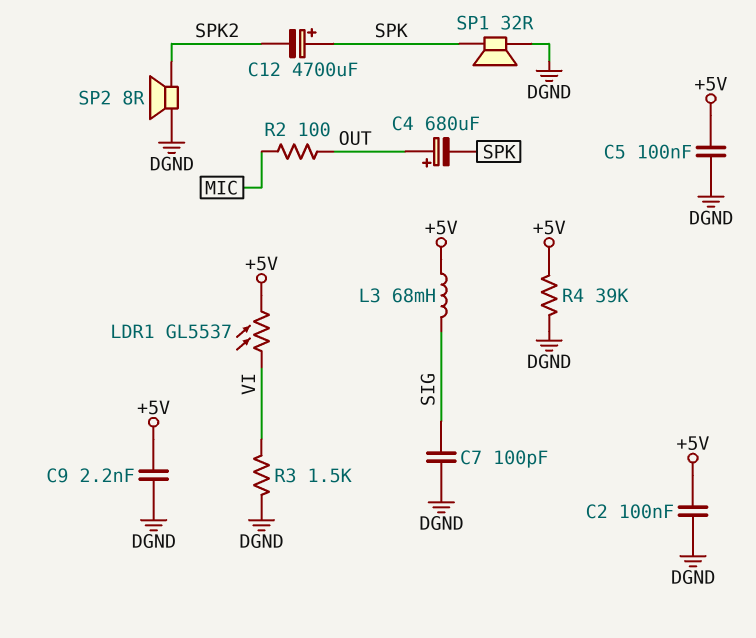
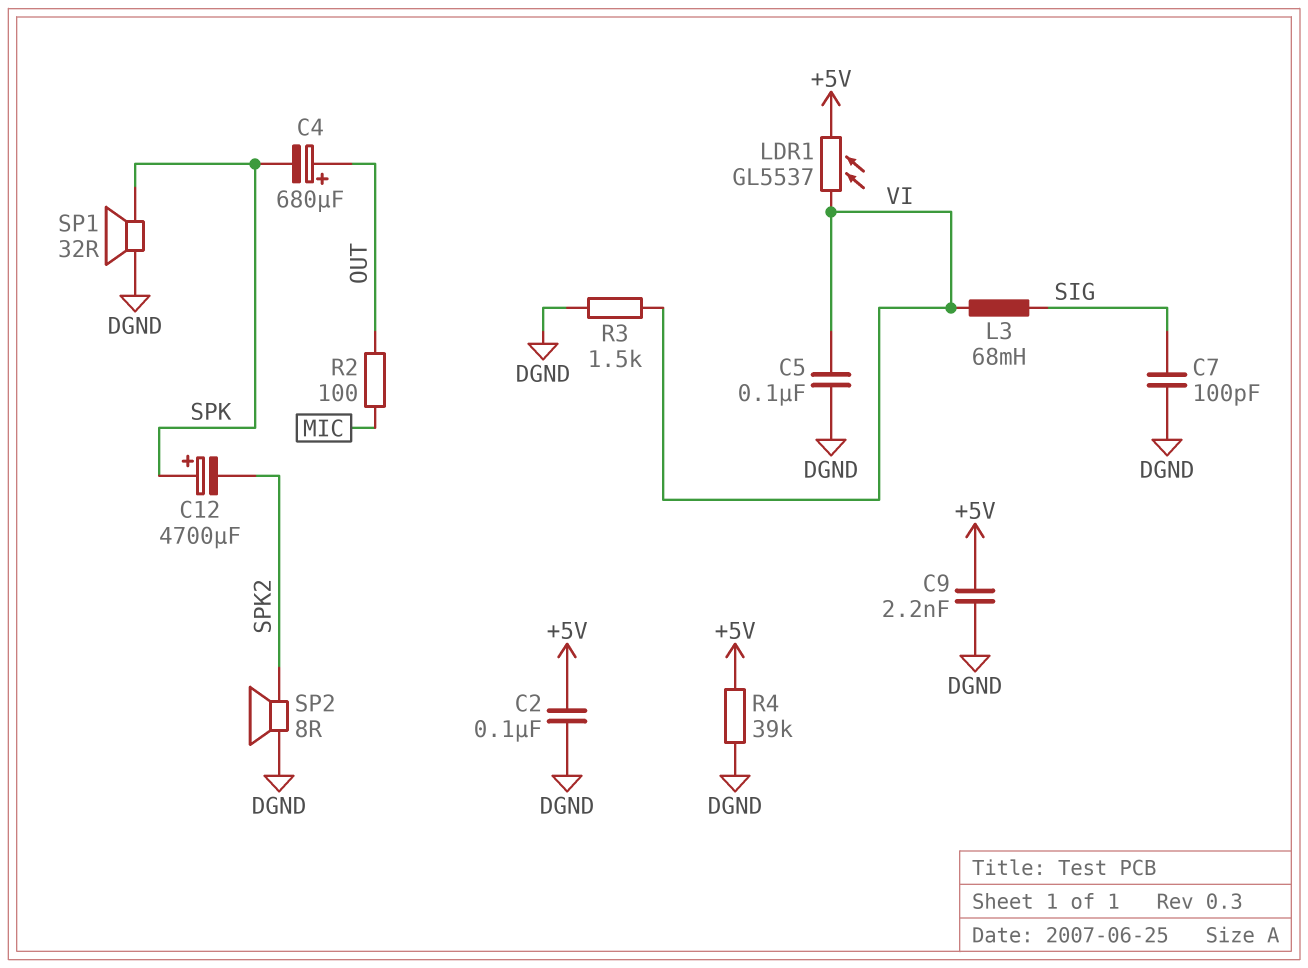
C5: 100nF (+5V, DGND) -> 100nF (DGND, VI)
L3: 68mH (+5V, SIG) -> 68mH (SIG, VI)

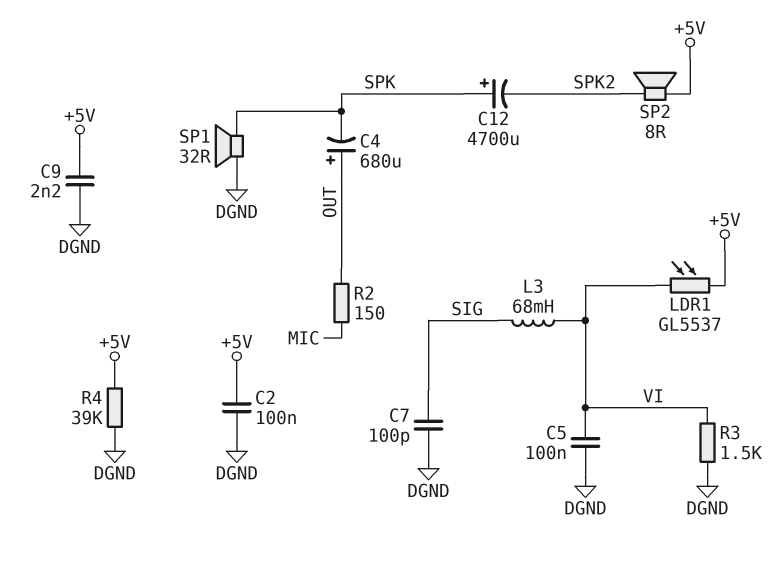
R2: 100 (MIC, OUT) -> 150 (MIC, OUT)
SP2: speaker 8R (DGND, SPK2) -> speaker 8R (+5V, SPK2)

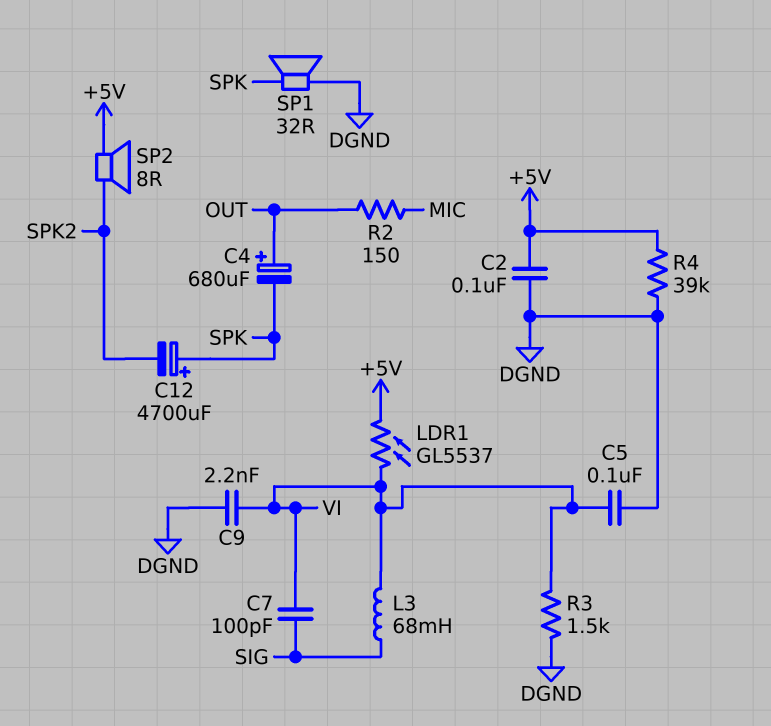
C7: 100pF (DGND, SIG) -> 100pF (SIG, VI)
C9: 2.2nF (+5V, DGND) -> 2.2nF (DGND, VI)

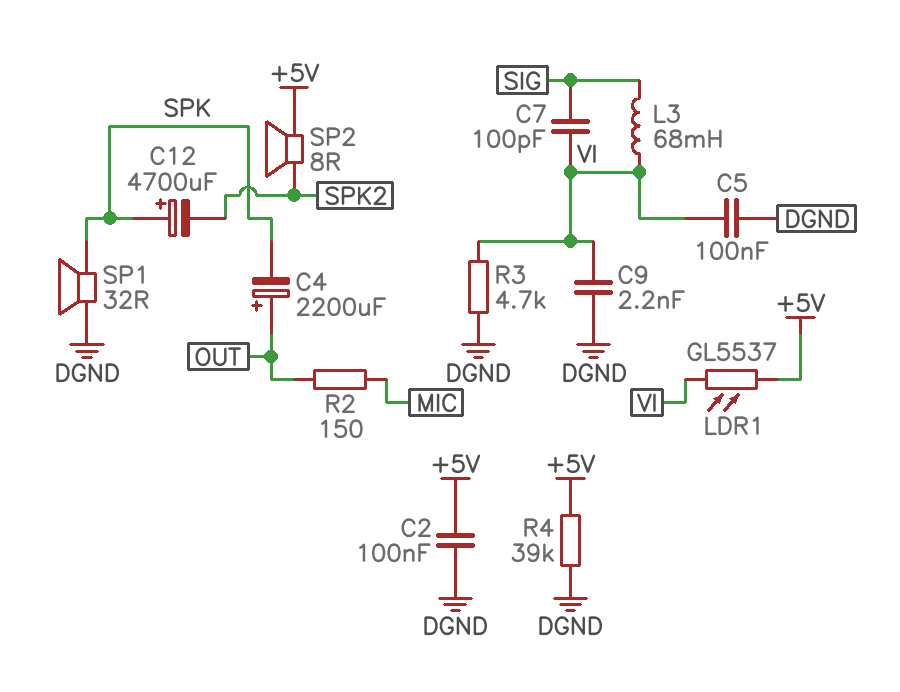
C4: 680uF (plus OUT, minus SPK) -> 2200uF (plus OUT, minus SPK)
R3: 1.5k (DGND, VI) -> 4.7k (DGND, VI)

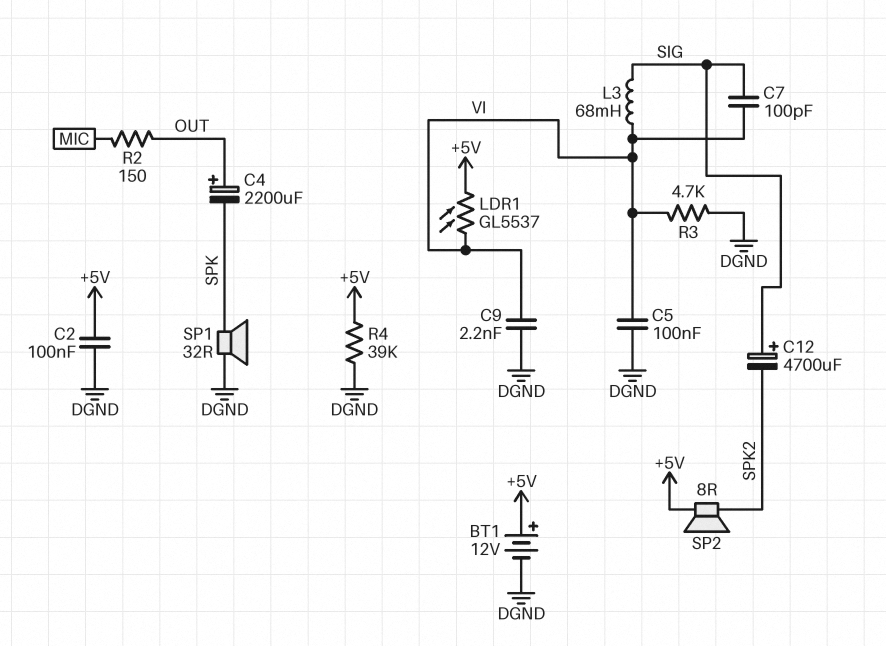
BT1: none -> 12V (plus +5V, minus DGND)
C12: 4700uF (plus SPK, minus SPK2) -> 4700uF (plus SIG, minus SPK2)

